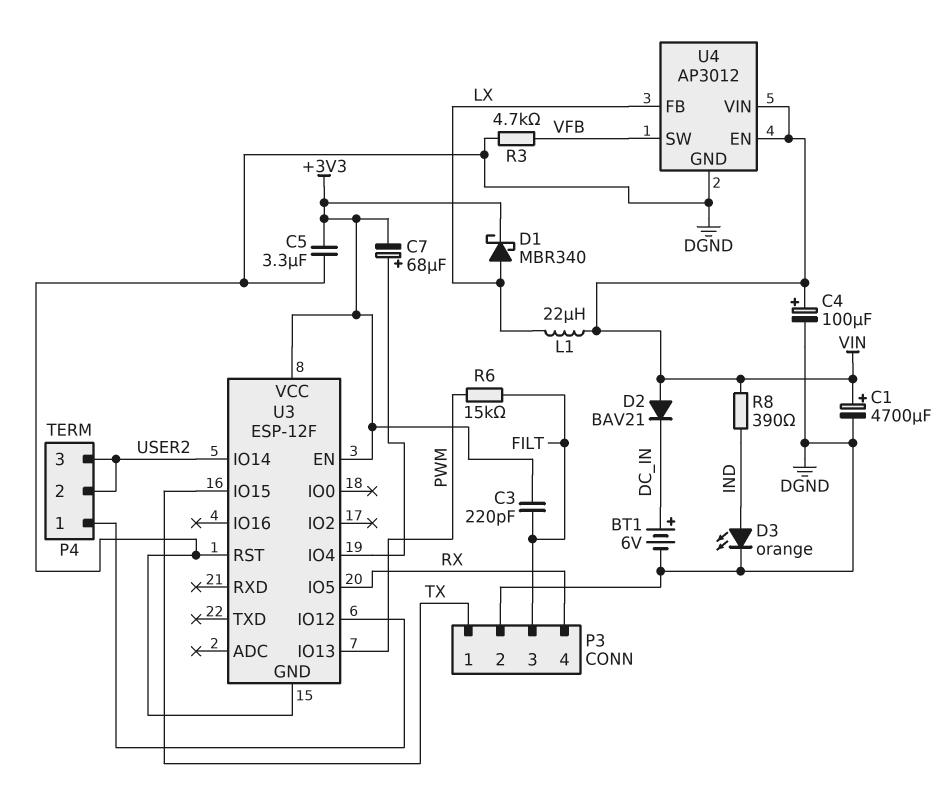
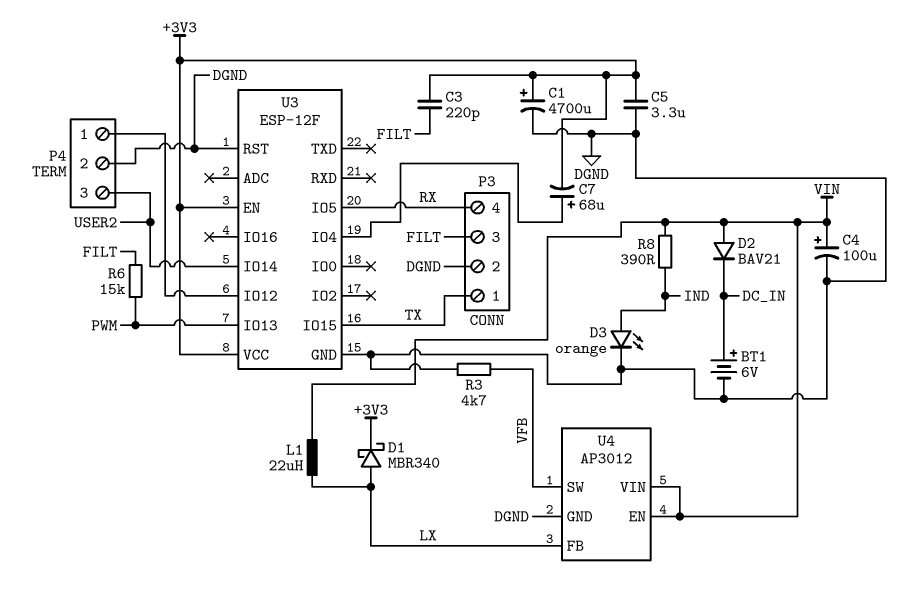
C1: 4700uF (plus VIN, minus DGND) -> 4700uF (plus +3V3, minus DGND)
P4 pin 2: USER2 -> DGND

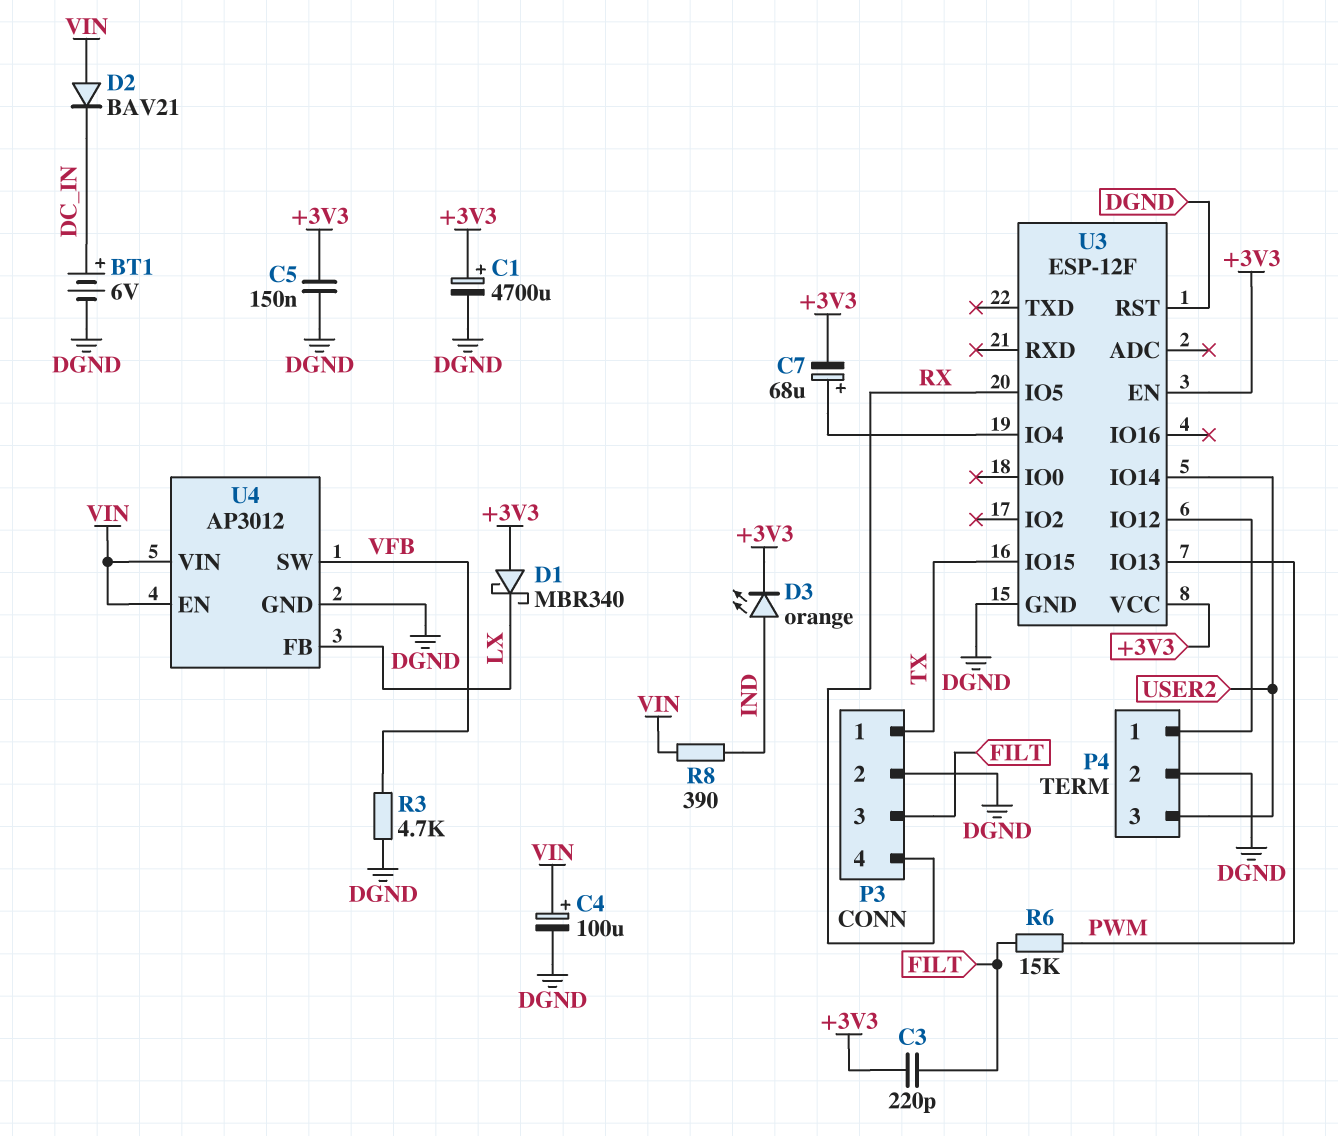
C5: 3.3uF (+3V3, DGND) -> 150nF (+3V3, DGND)
D1: schottky MBR340 (A LX, K +3V3) -> schottky MBR340 (A +3V3, K LX)
D3: LED orange (A IND, K DGND) -> LED orange (A IND, K +3V3)
L1: 22uH (LX, VIN) -> none

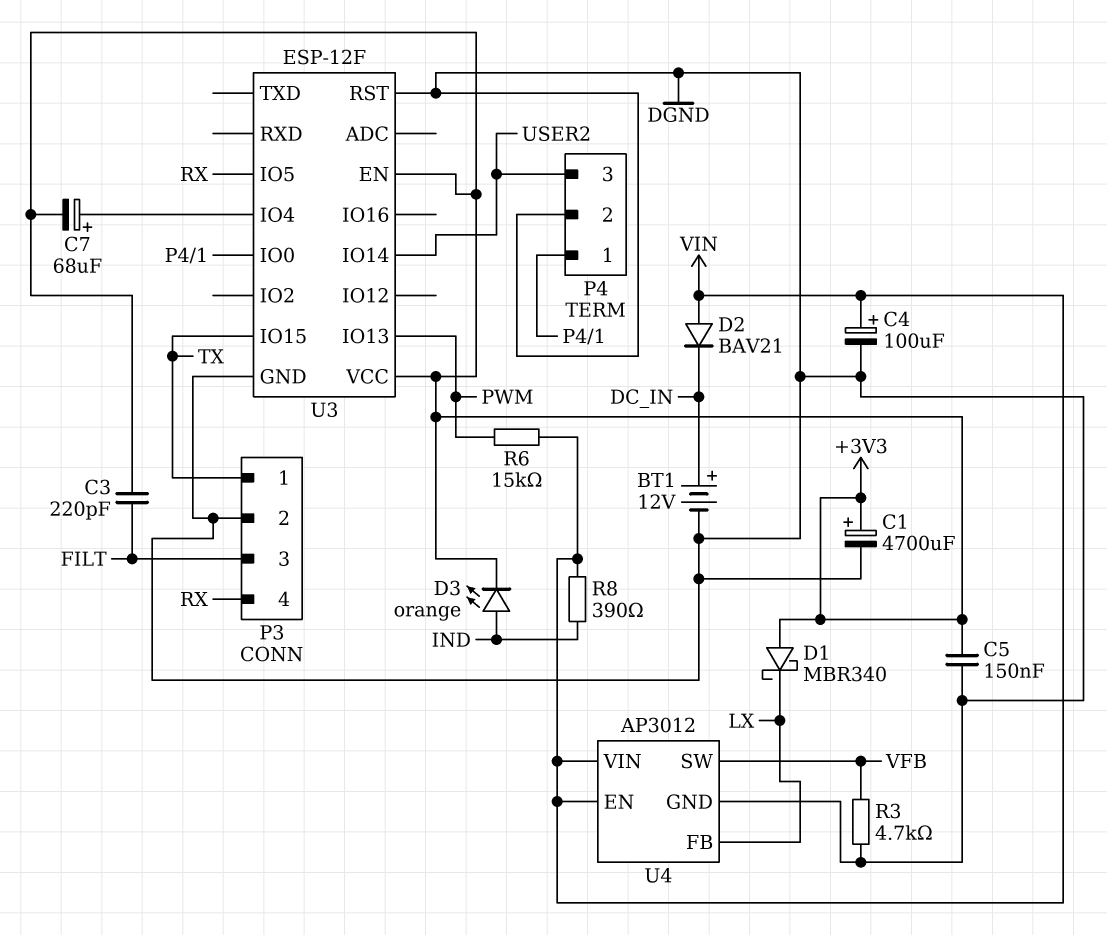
BT1: 6V (plus DC_IN, minus DGND) -> 12V (plus DC_IN, minus DGND)
R6: 15k (FILT, PWM) -> 15k (PWM, VIN)
U3 pin IO0: none -> P4/1
U3 pin IO12: P4/1 -> none

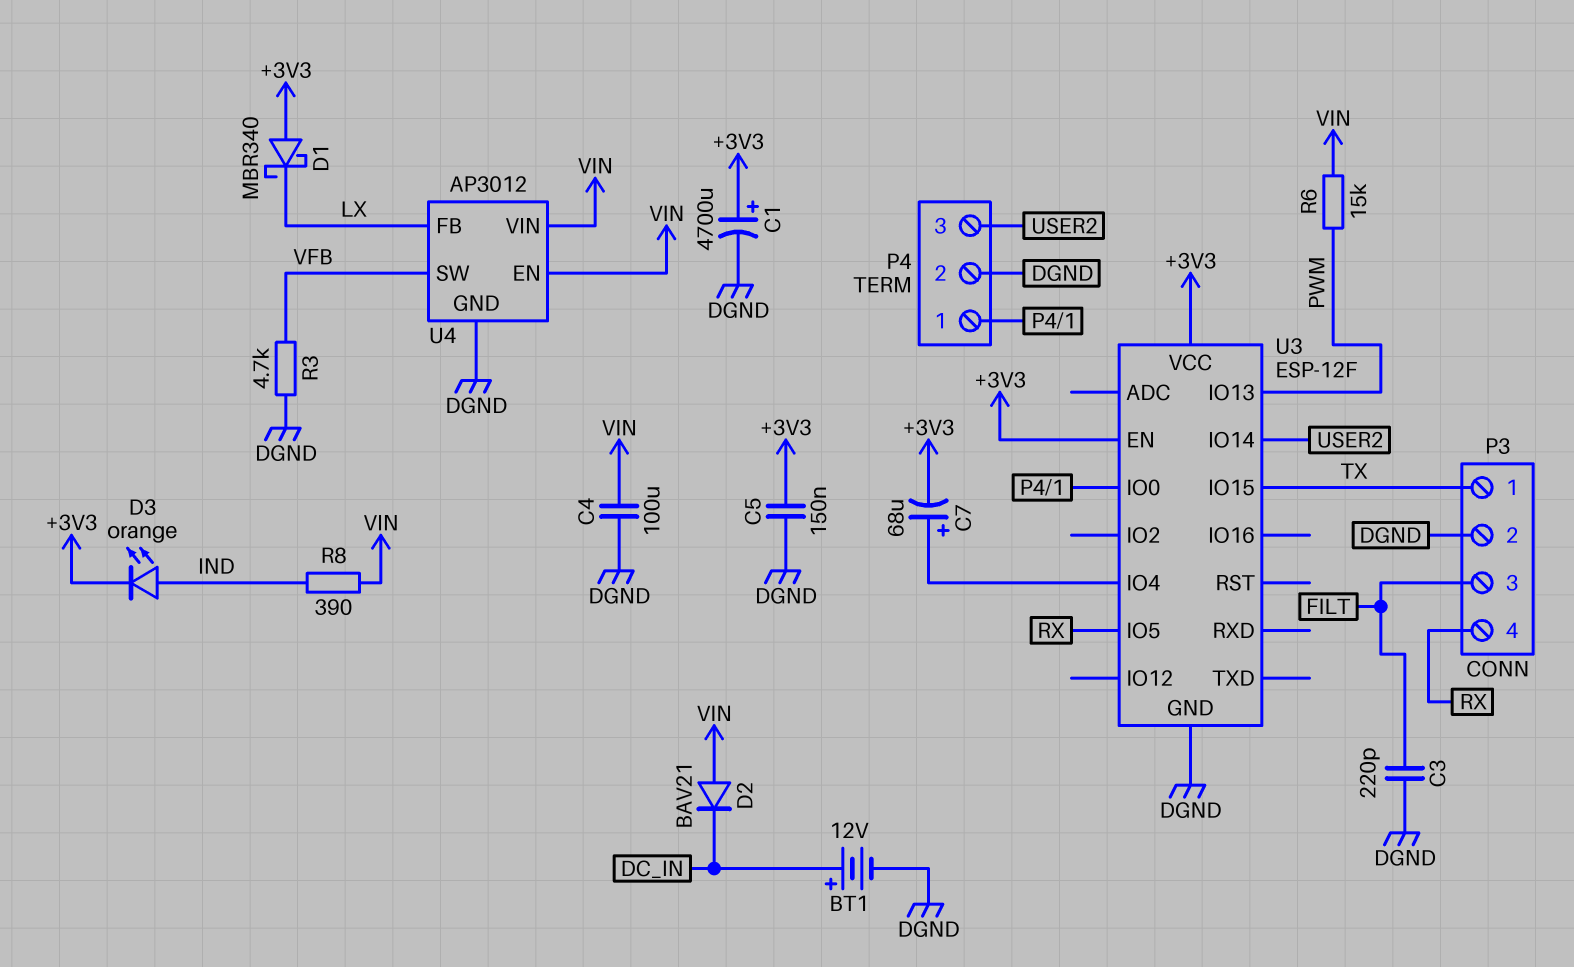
C3: 220pF (+3V3, FILT) -> 220pF (DGND, FILT)
C4: 100uF (plus VIN, minus DGND) -> 100uF (DGND, VIN)
U3 pin RST: DGND -> none

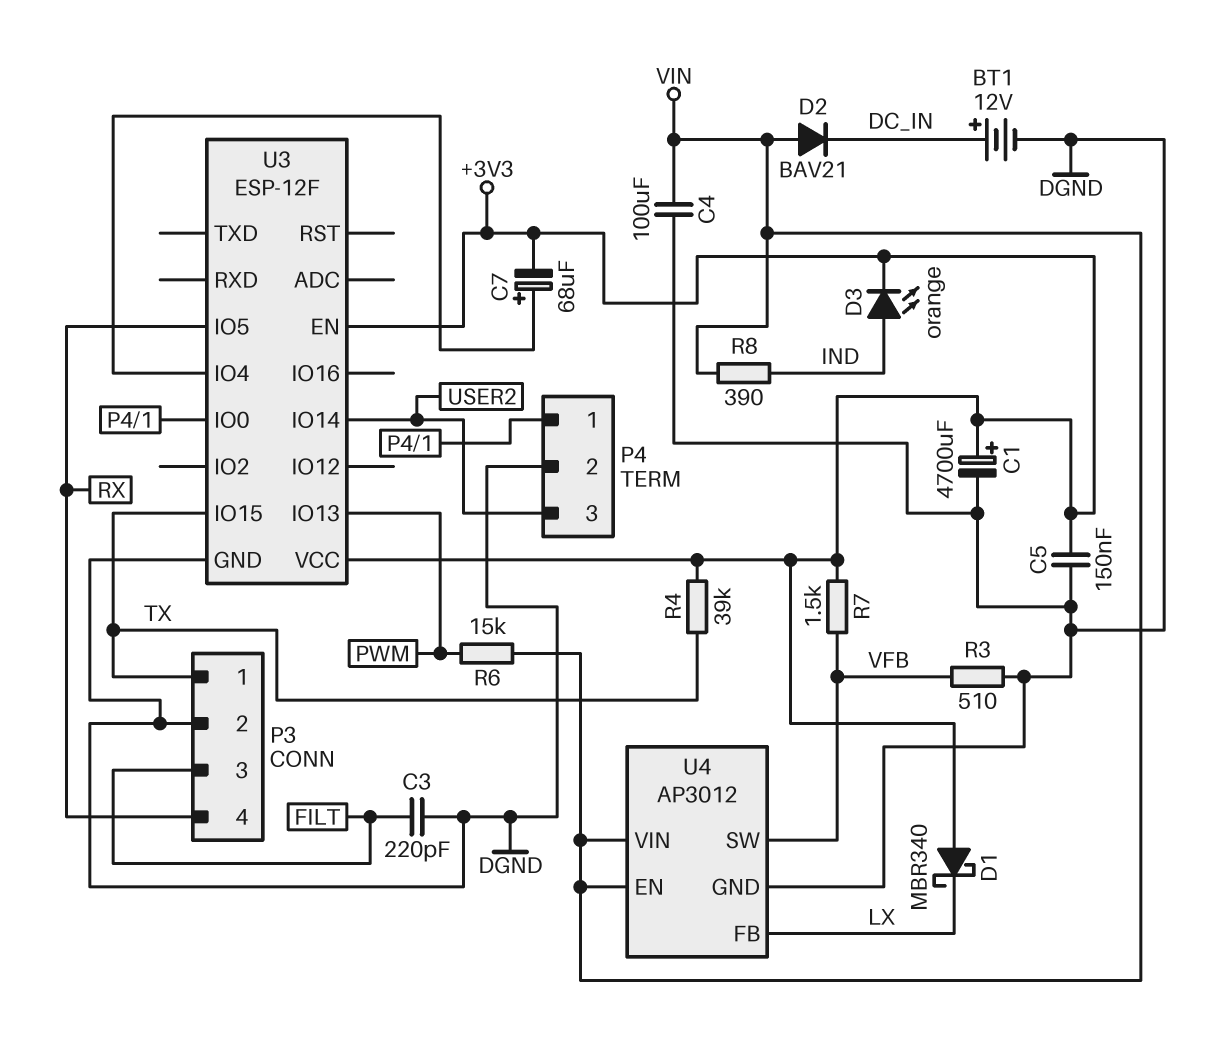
R3: 4.7k (DGND, VFB) -> 510 (DGND, VFB)
R4: none -> 39k (+3V3, TX)
R7: none -> 1.5k (+3V3, VFB)

